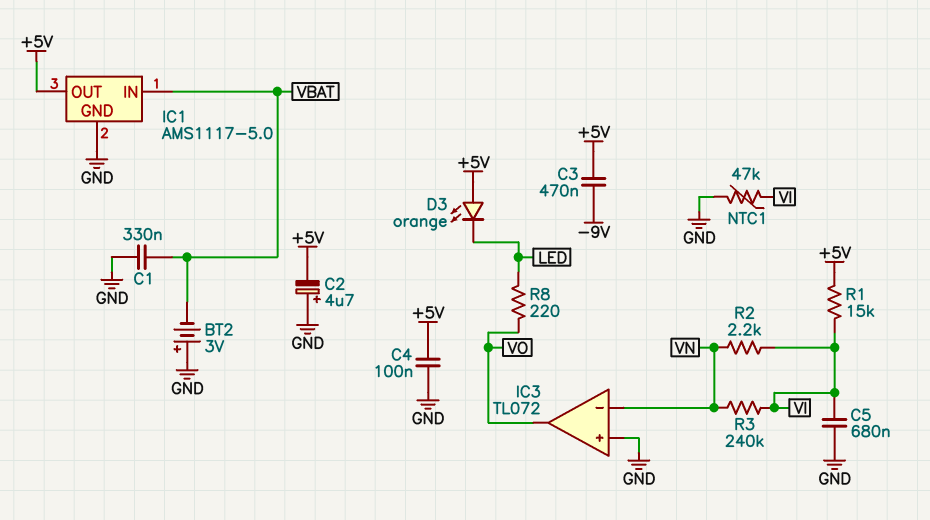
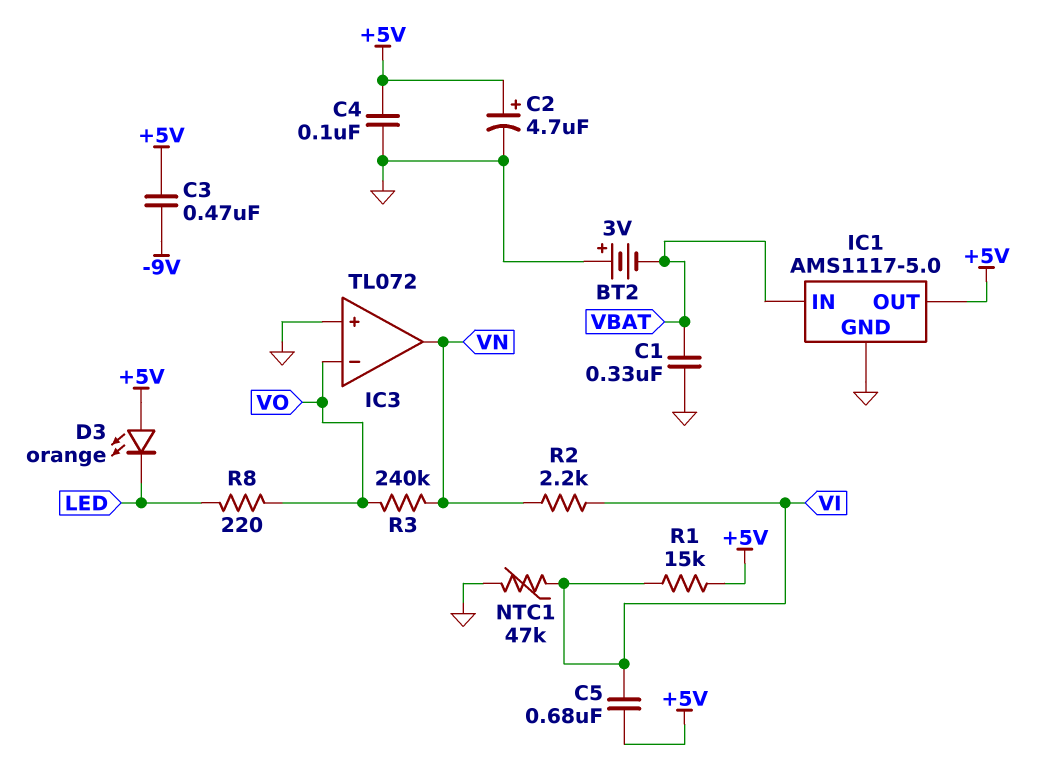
C2: 4.7uF (plus GND, minus +5V) -> 4.7uF (plus +5V, minus GND)
C5: 680nF (GND, VI) -> 680nF (+5V, VI)
IC3 pin in-: VN -> VO
IC3 pin out: VO -> VN
R3: 240k (VI, VN) -> 240k (VN, VO)

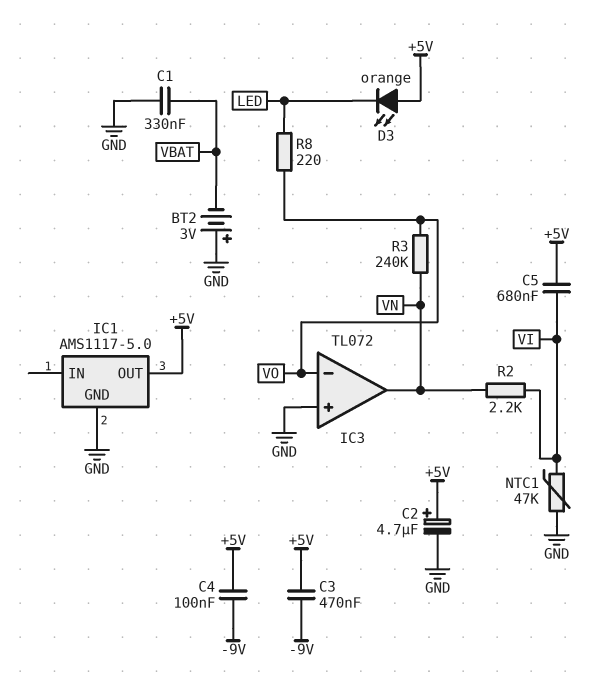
C4: 100nF (+5V, GND) -> 100nF (+5V, -9V)
IC1 pin IN: VBAT -> none
R1: 15k (+5V, VI) -> none

